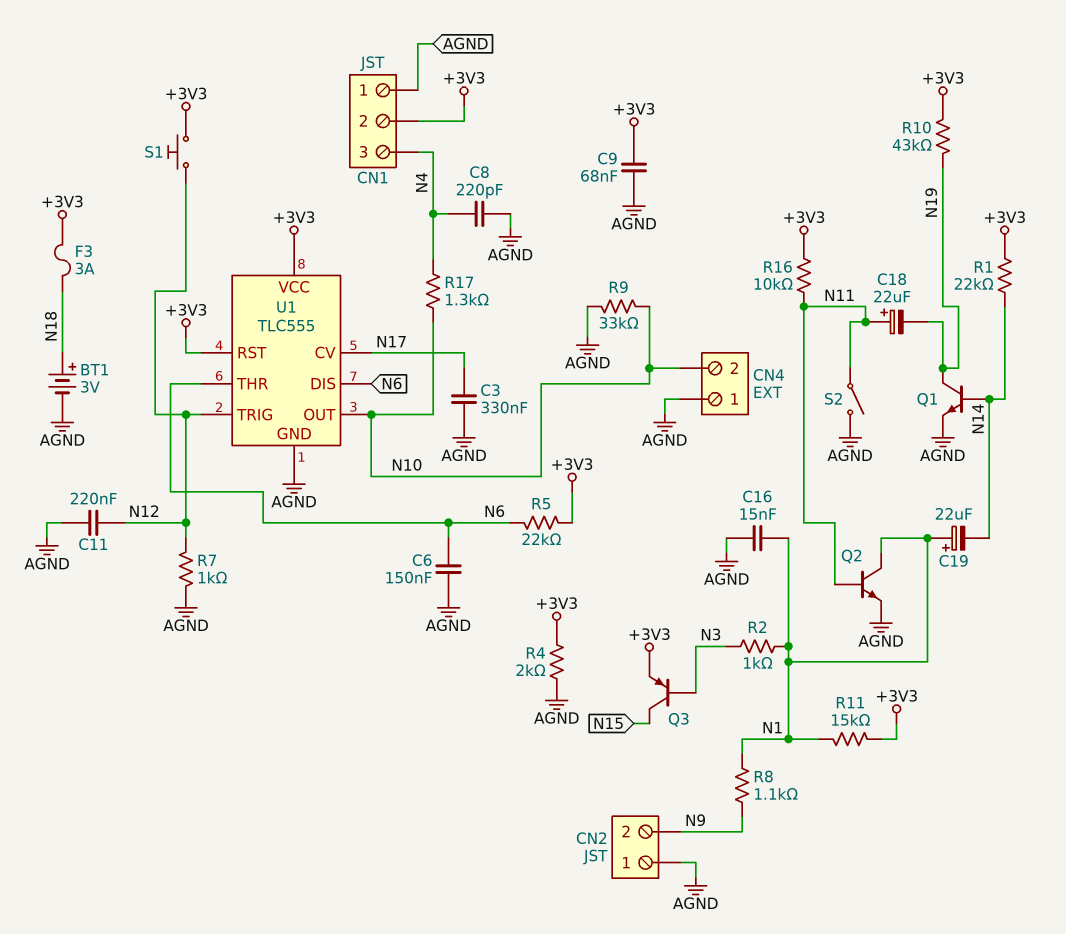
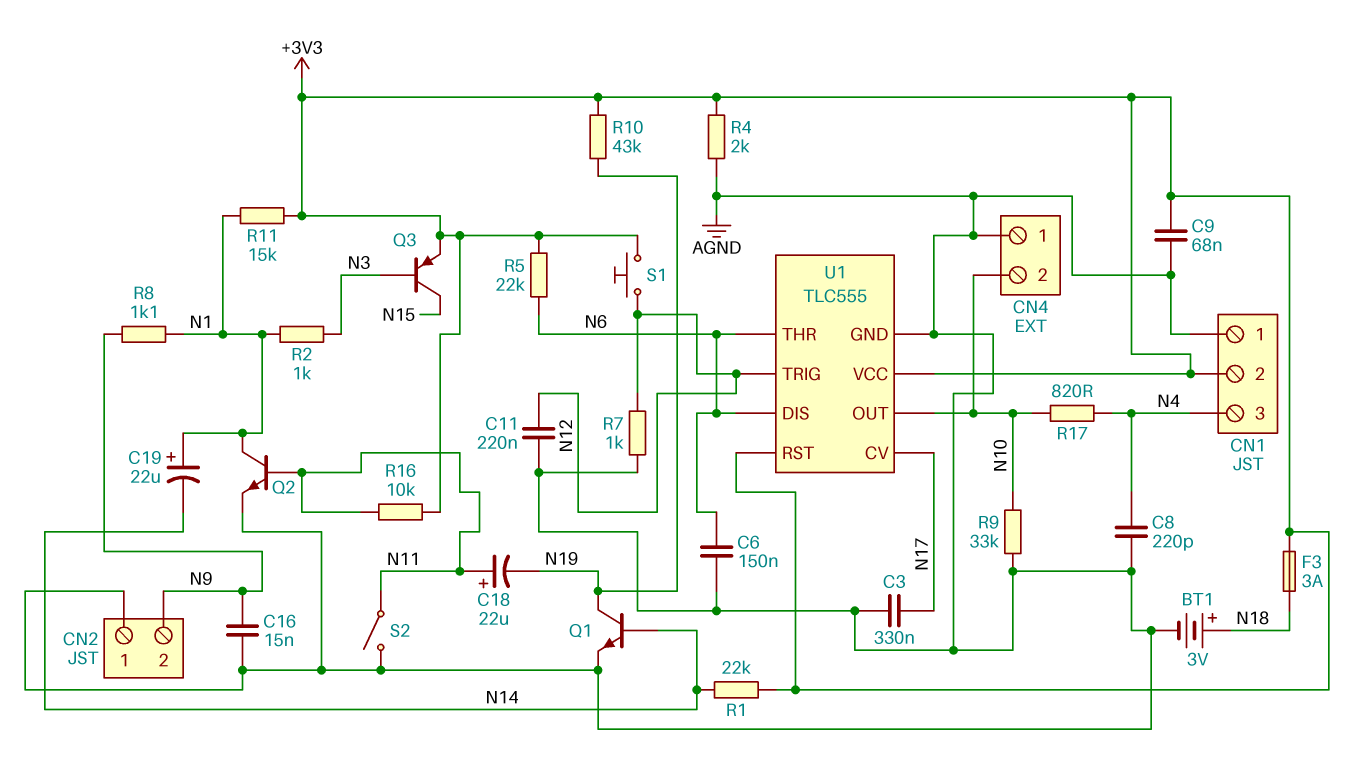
C16: 15nF (AGND, N1) -> 15nF (AGND, N9)
R17: 1.3k (N4, N10) -> 820 (N4, N10)

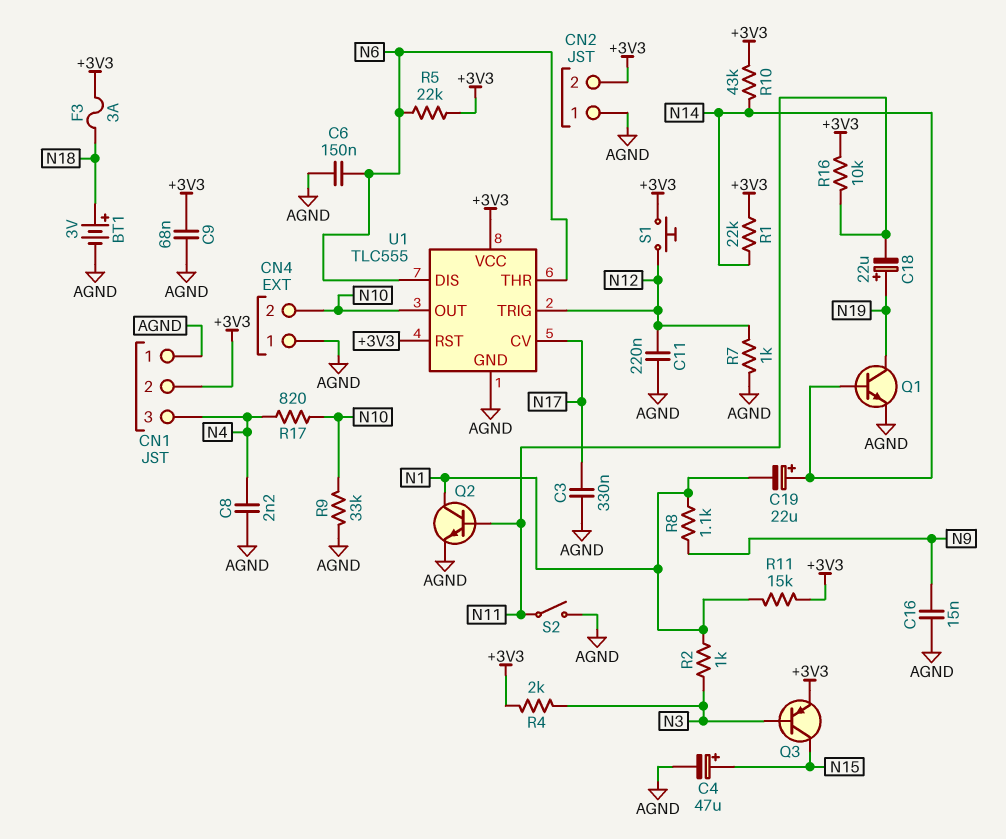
C4: none -> 47uF (plus N15, minus AGND)
C8: 220pF (AGND, N4) -> 2.2nF (AGND, N4)
C18: 22uF (plus N11, minus N19) -> 22uF (plus N19, minus N11)
C19: 22uF (plus N1, minus N14) -> 22uF (plus N14, minus N1)
CN2 pin 2: N9 -> +3V3
R4: 2k (+3V3, AGND) -> 2k (+3V3, N3)
R10: 43k (+3V3, N19) -> 43k (+3V3, N14)

